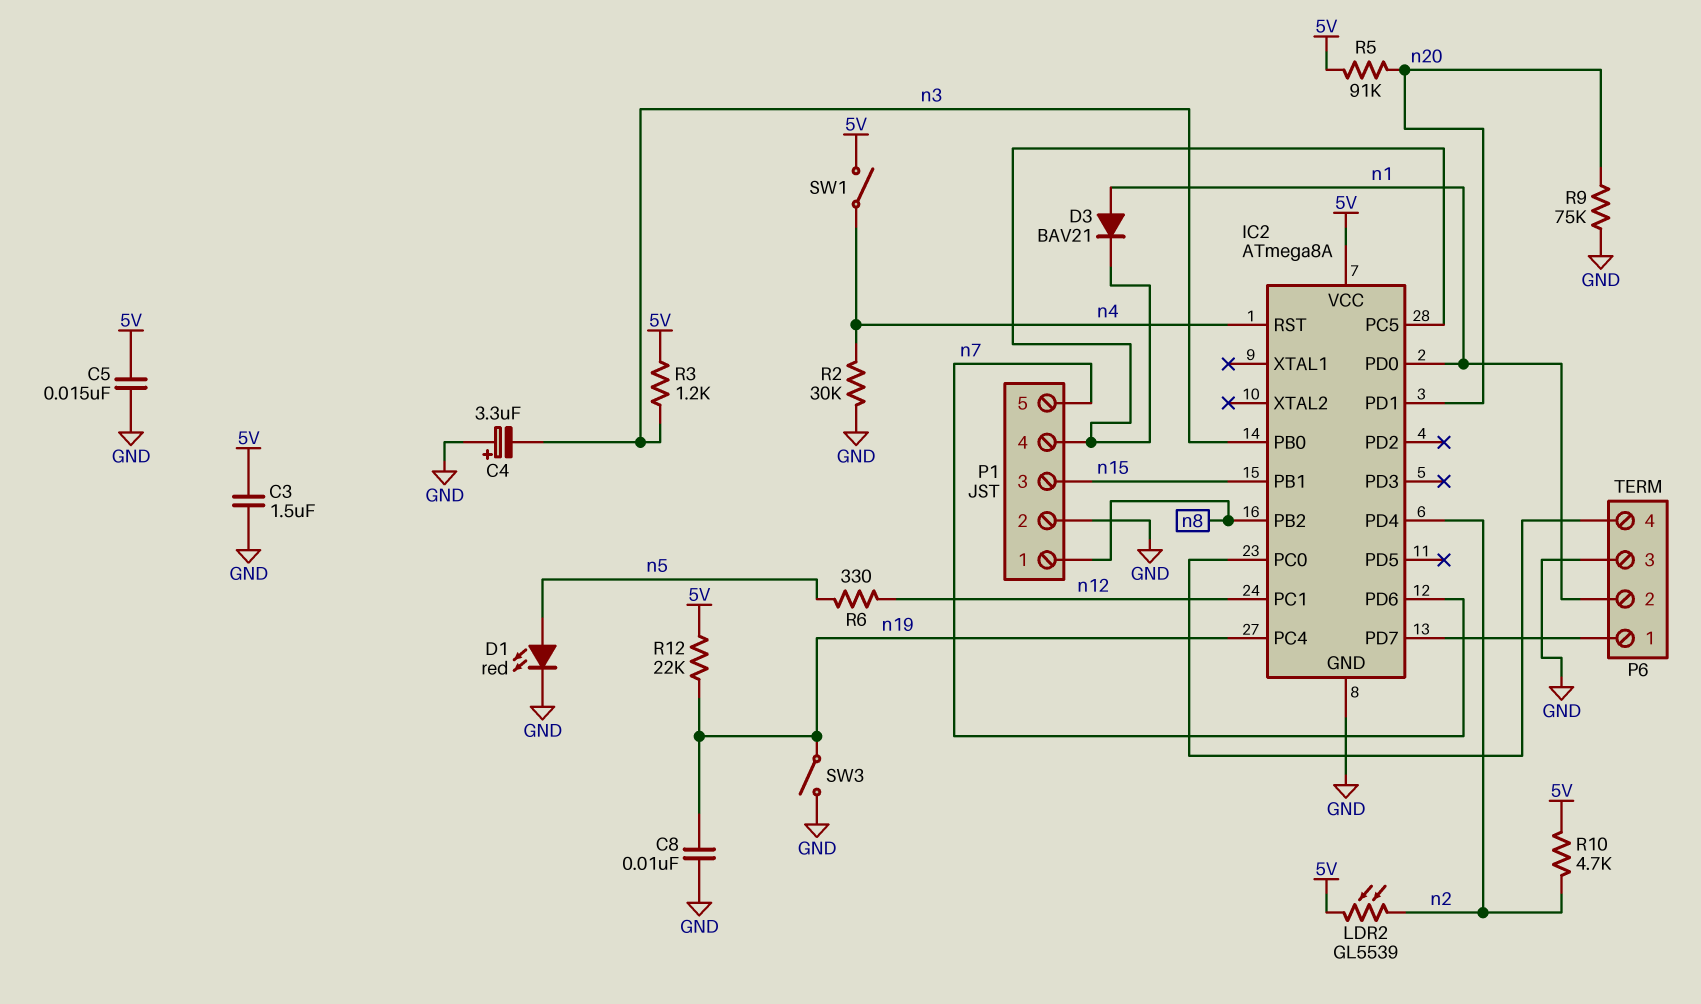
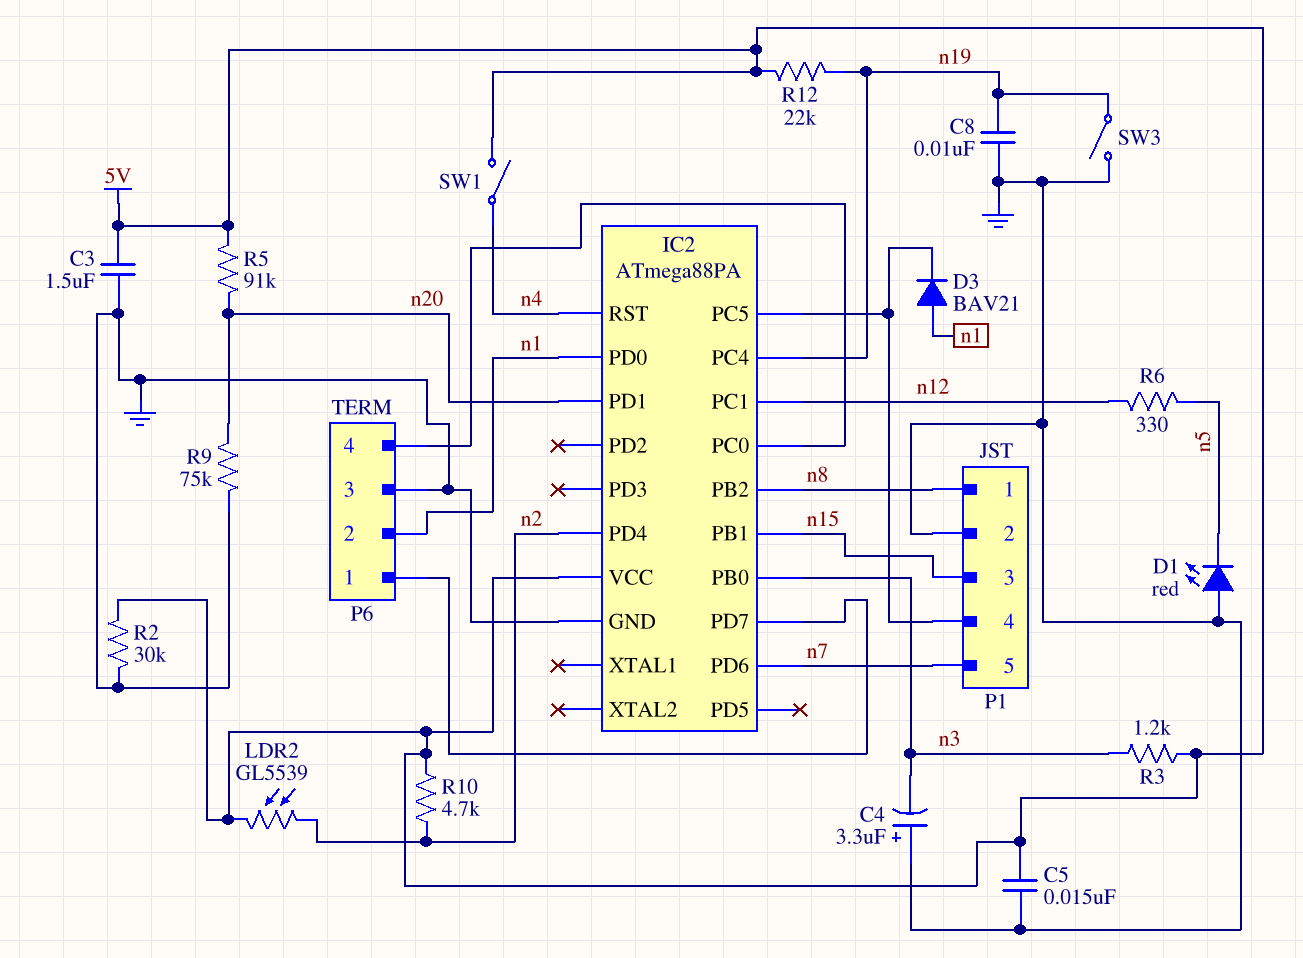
D1: LED red (A n5, K GND) -> LED red (A GND, K n5)
IC2: ATmega8A -> ATmega88PA
R2: 30k (GND, n4) -> 30k (5V, GND)

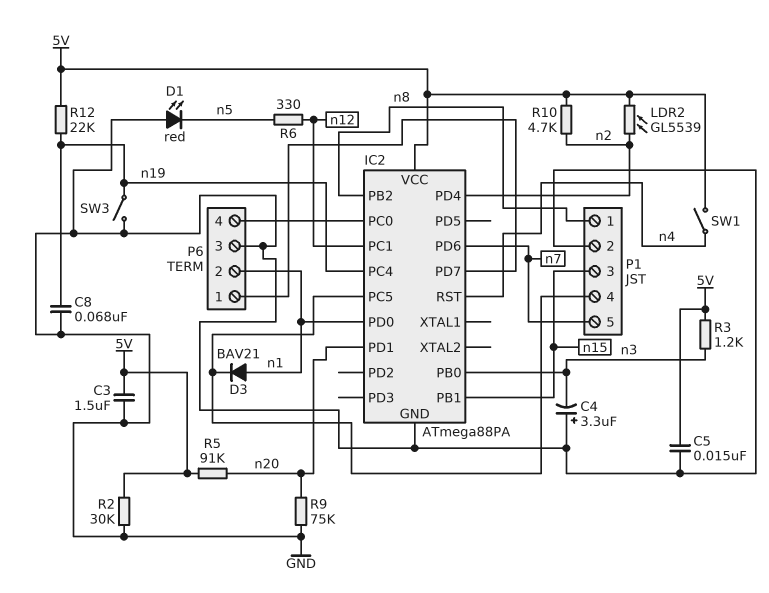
C8: 10nF (GND, n19) -> 68nF (GND, n19)

